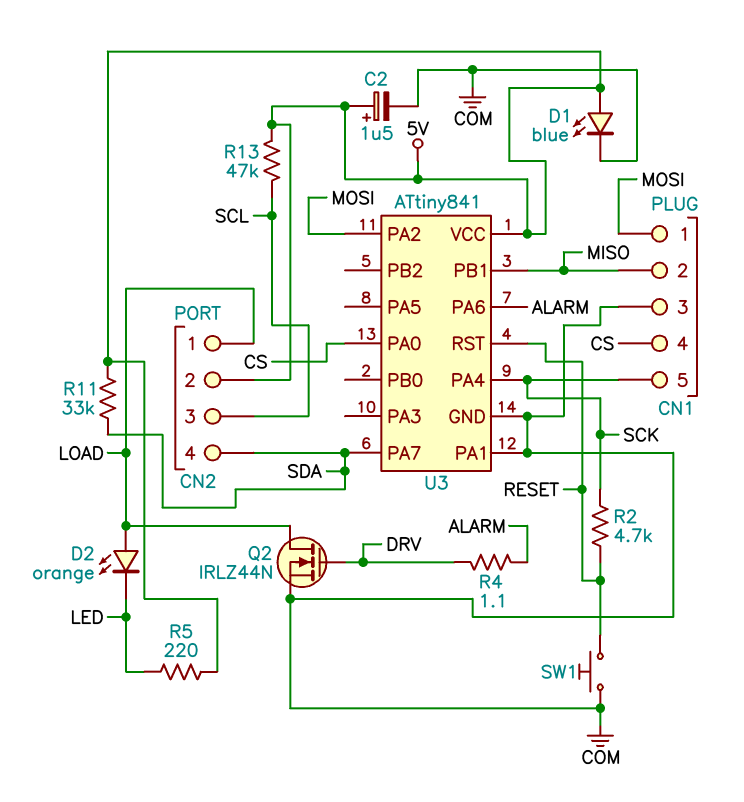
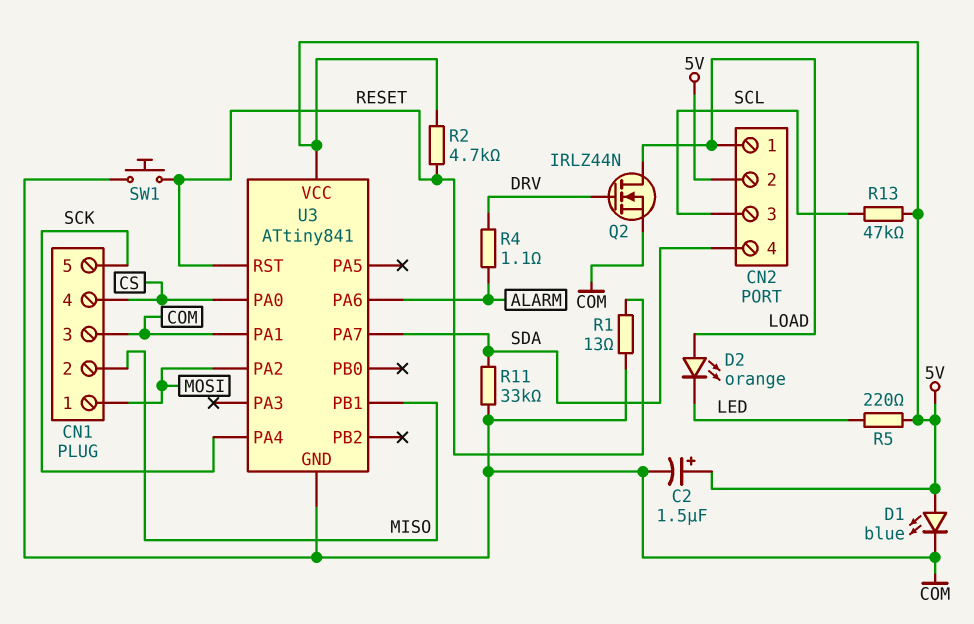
R1: none -> 13 (COM, RESET)
R2: 4.7k (RESET, SCK) -> 4.7k (5V, RESET)
R11: 33k (5V, SDA) -> 33k (COM, SDA)

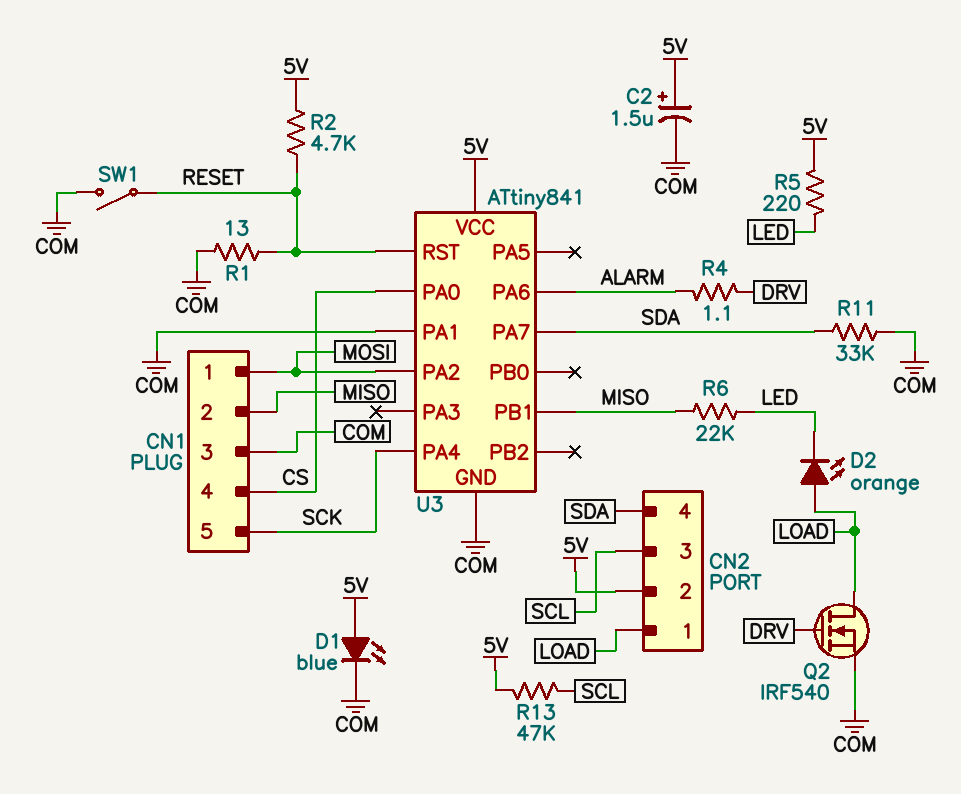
Q2: NMOS IRLZ44N (G DRV, D LOAD, S COM) -> NMOS IRF540 (G DRV, D LOAD, S COM)
R6: none -> 22k (LED, MISO)
SW1: button (COM, RESET) -> switch (COM, RESET)

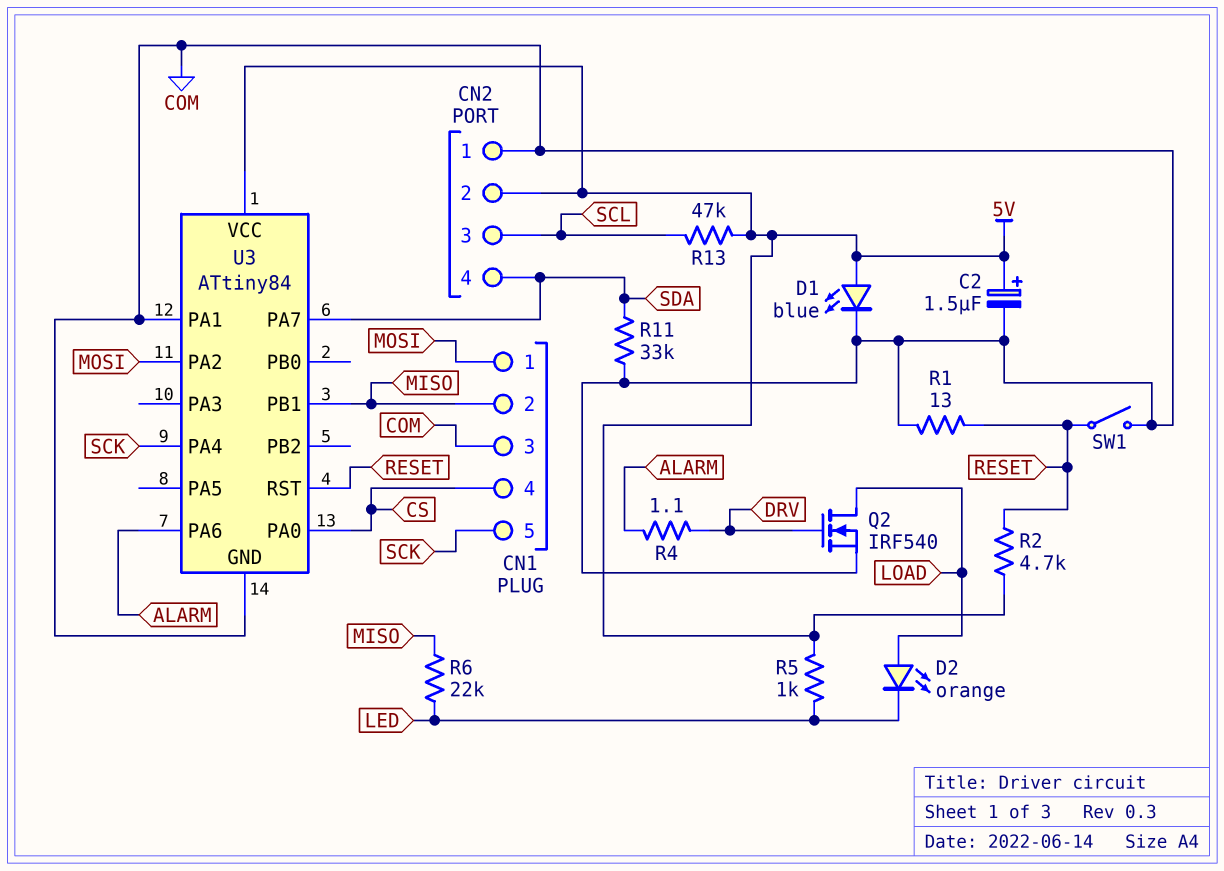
CN2 pin 1: LOAD -> COM
R5: 220 (5V, LED) -> 1k (5V, LED)
U3: ATtiny841 -> ATtiny84

